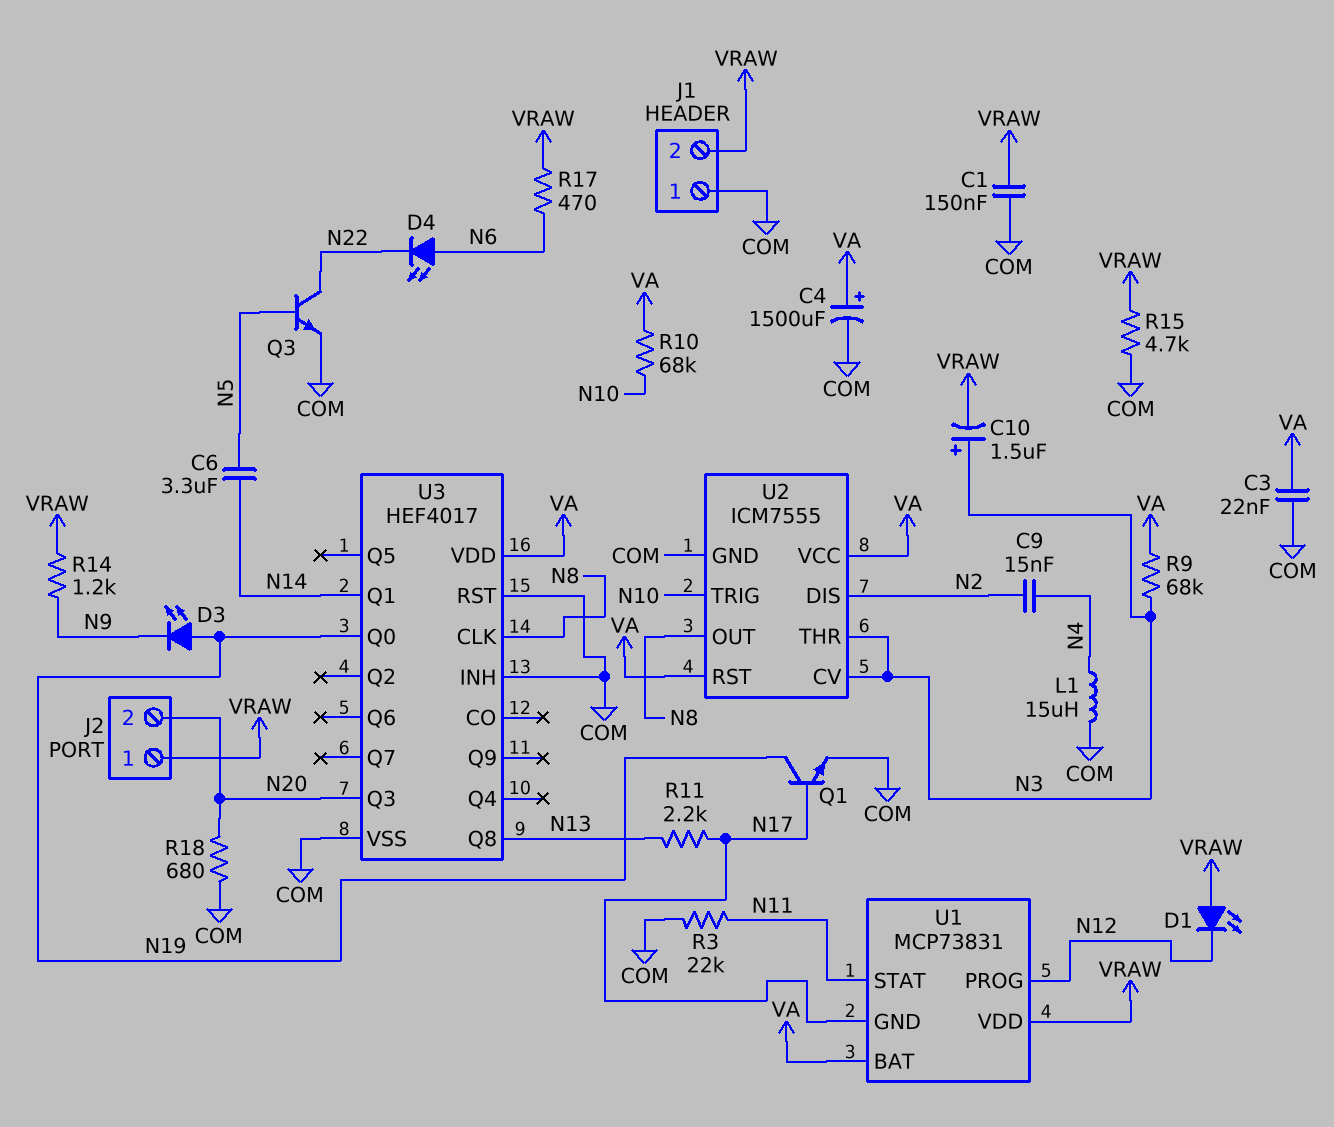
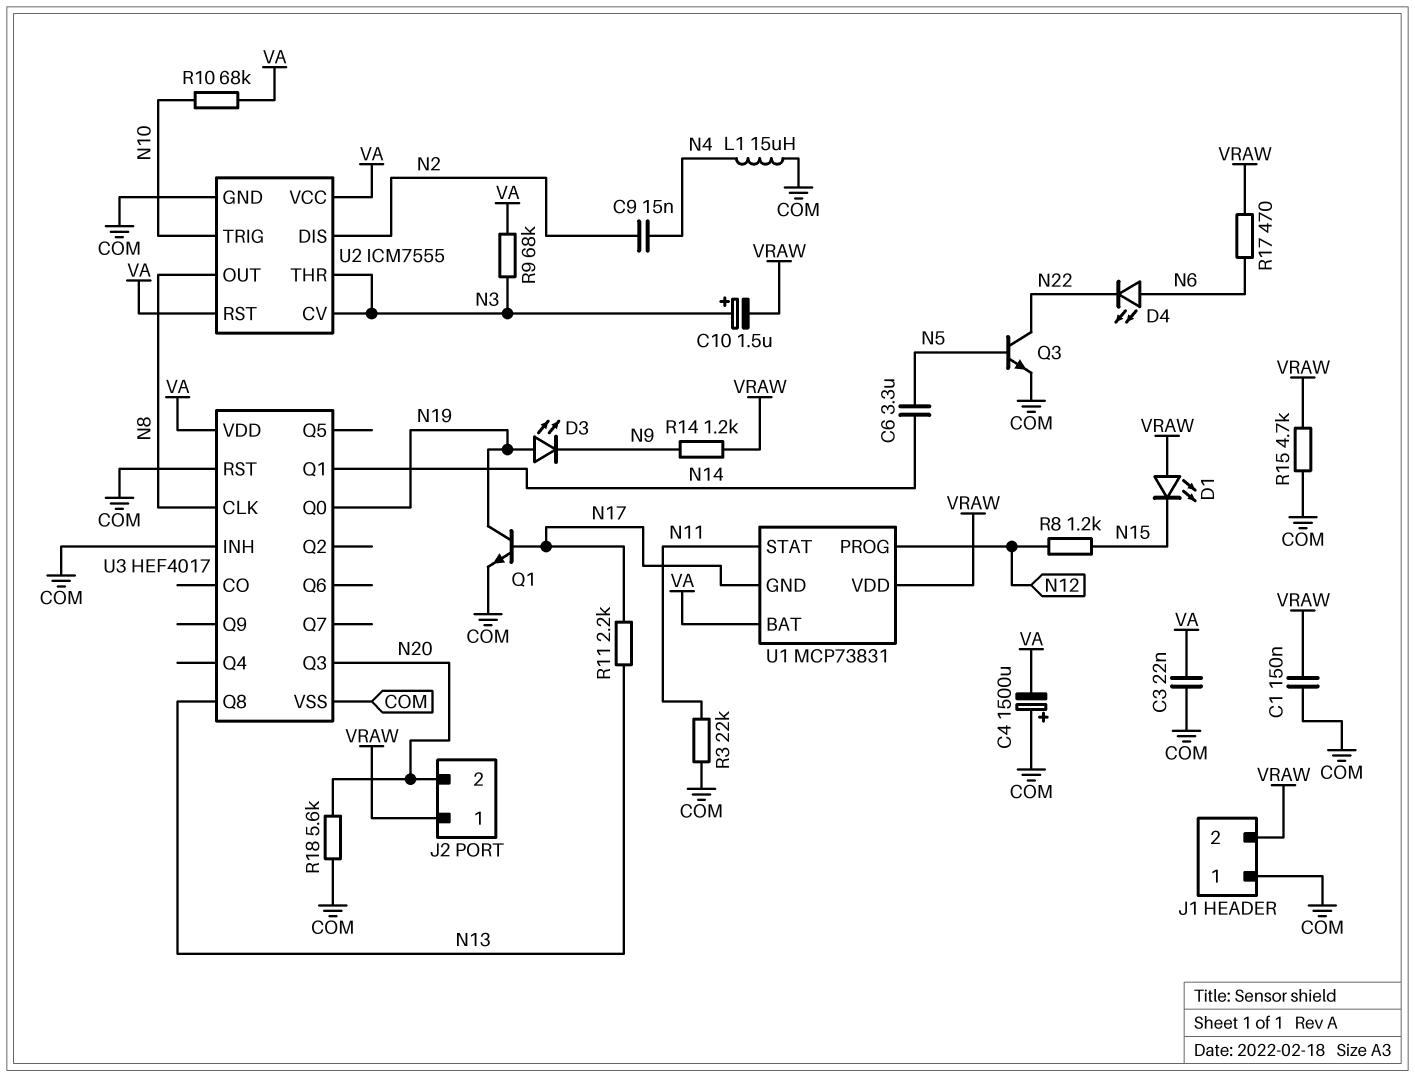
C4: 1500uF (plus VA, minus COM) -> 1500uF (plus COM, minus VA)
D1: LED (A VRAW, K N12) -> LED (A VRAW, K N15)
R8: none -> 1.2k (N12, N15)
R18: 680 (COM, N20) -> 5.6k (COM, N20)

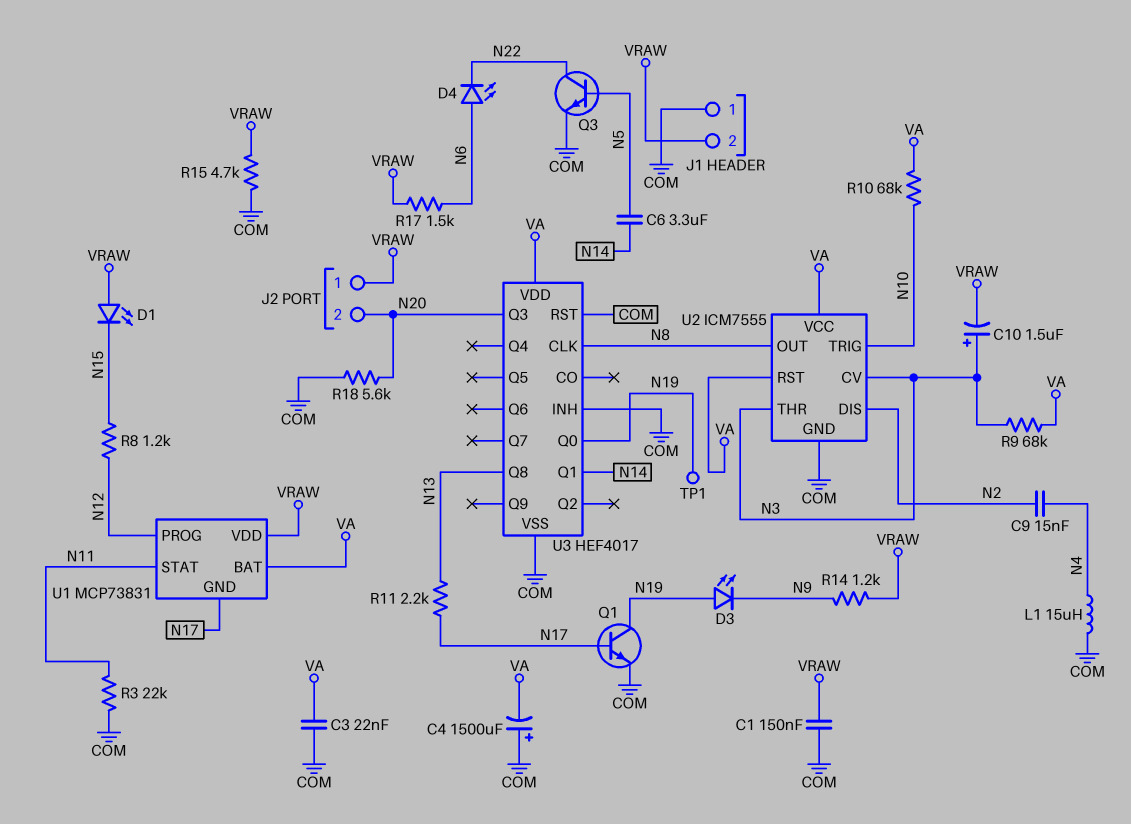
R17: 470 (N6, VRAW) -> 1.5k (N6, VRAW)
TP1: none -> test point (N19)

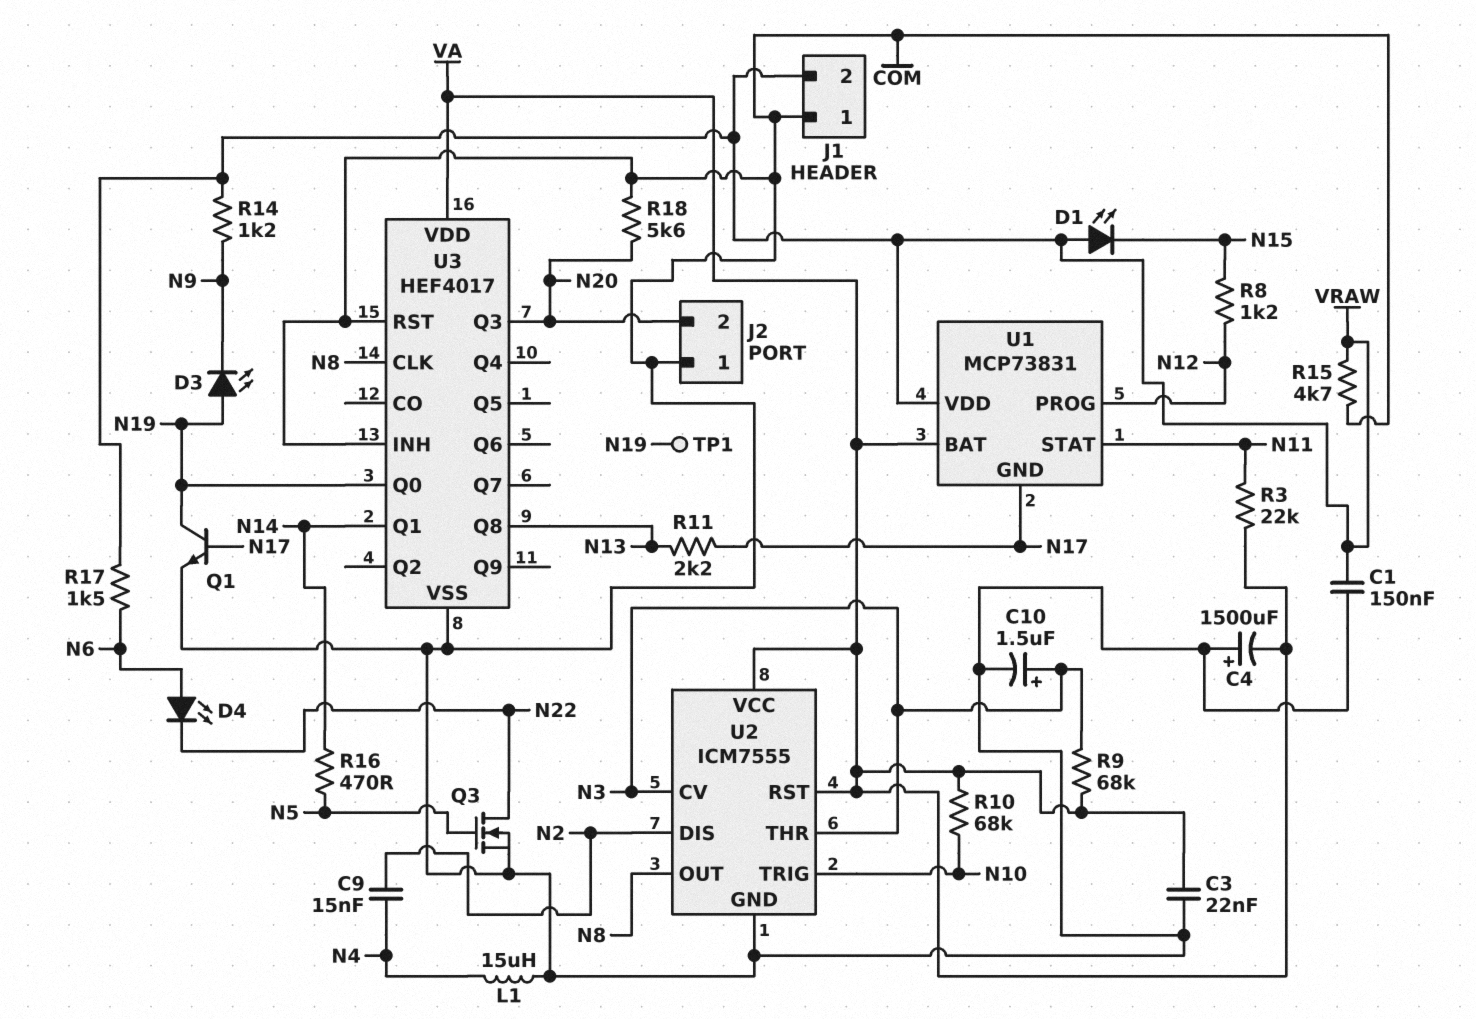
C6: 3.3uF (N5, N14) -> none
C10: 1.5uF (plus N3, minus VRAW) -> 1.5uF (plus N3, minus COM)
J2 pin 1: VRAW -> COM
Q3: NPN (B N5, C N22, E COM) -> NMOS (G N5, D N22, S COM)
R3: 22k (COM, N11) -> 22k (N11, VA)
R16: none -> 470 (N5, N14)

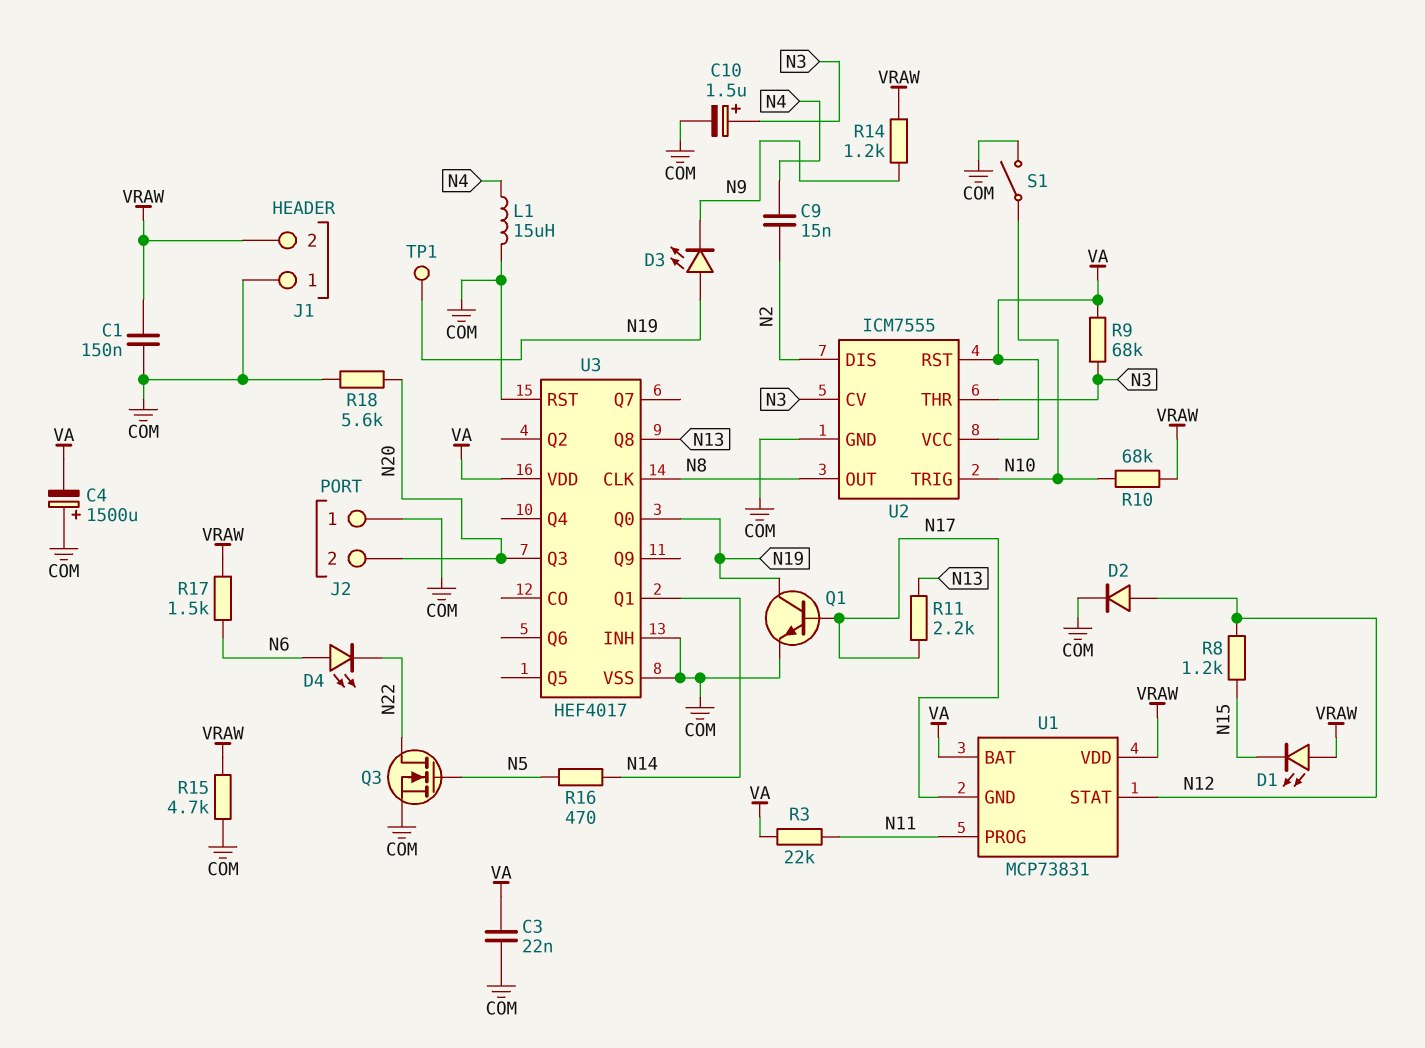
D2: none -> diode (A N12, K COM)
R10: 68k (N10, VA) -> 68k (N10, VRAW)
S1: none -> switch (COM, N10)
U1 pin PROG: N12 -> N11
U1 pin STAT: N11 -> N12

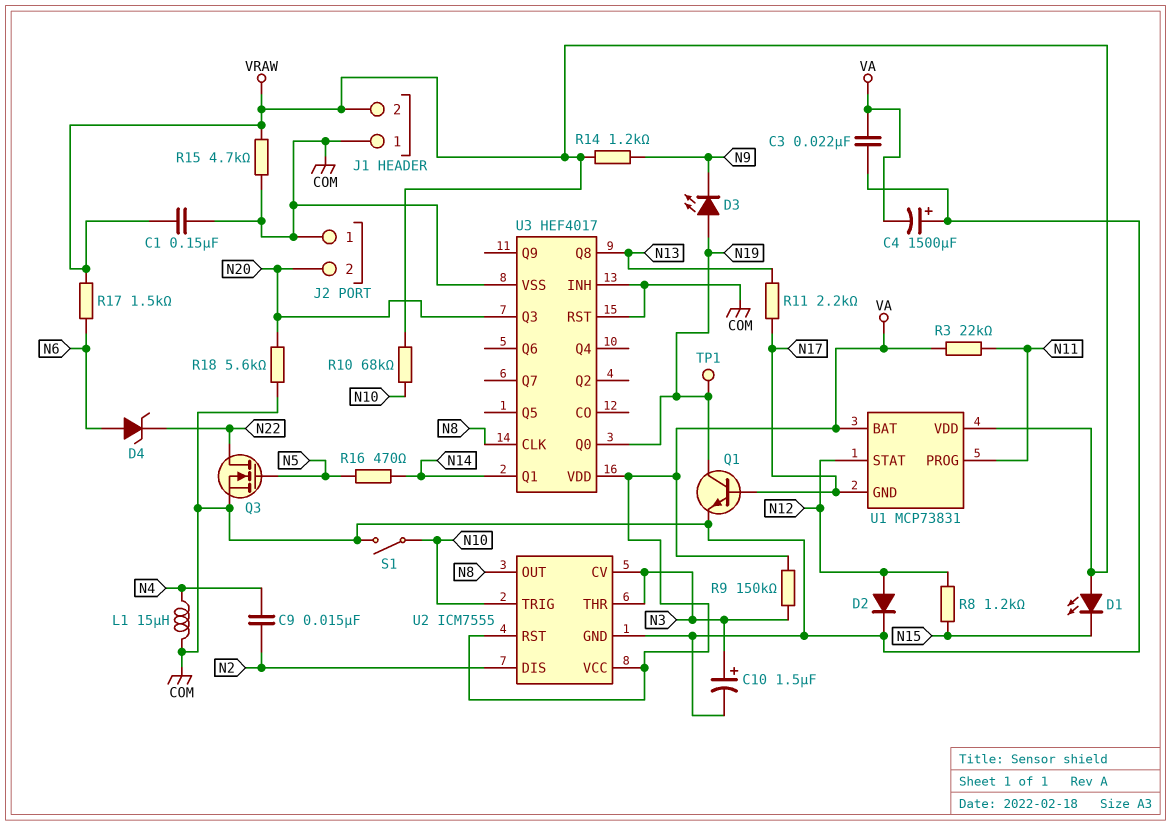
D4: LED (A N6, K N22) -> zener (A N6, K N22)
R9: 68k (N3, VA) -> 150k (N3, VA)

